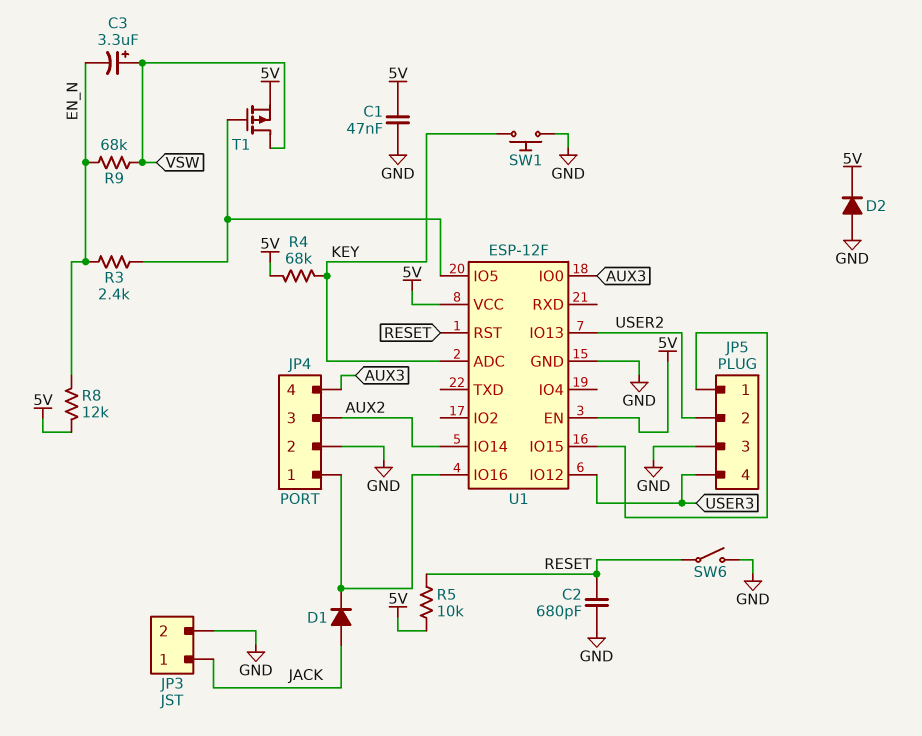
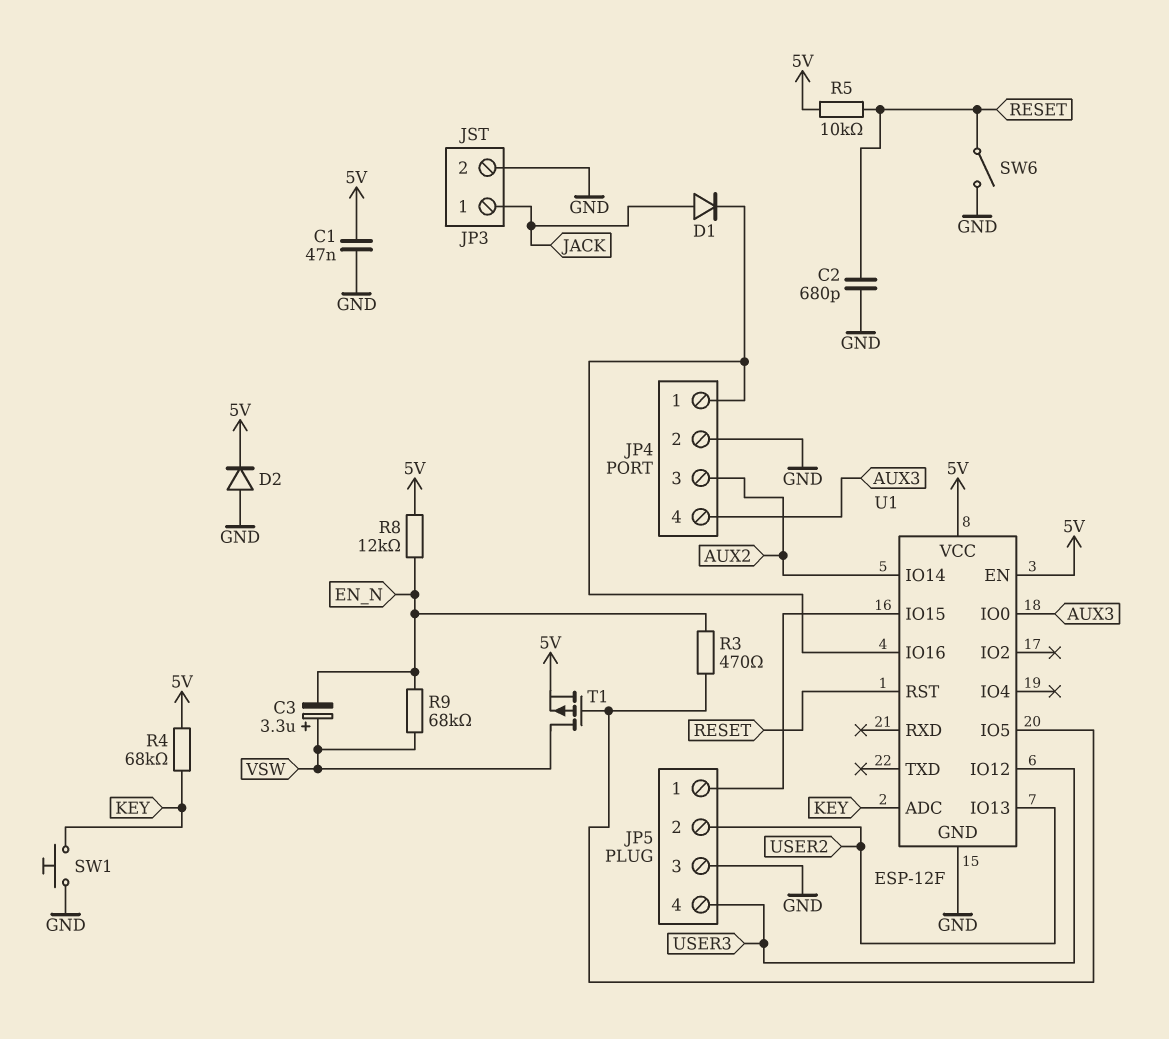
R3: 2.4k (EN_N, U1/IO5) -> 470 (EN_N, U1/IO5)

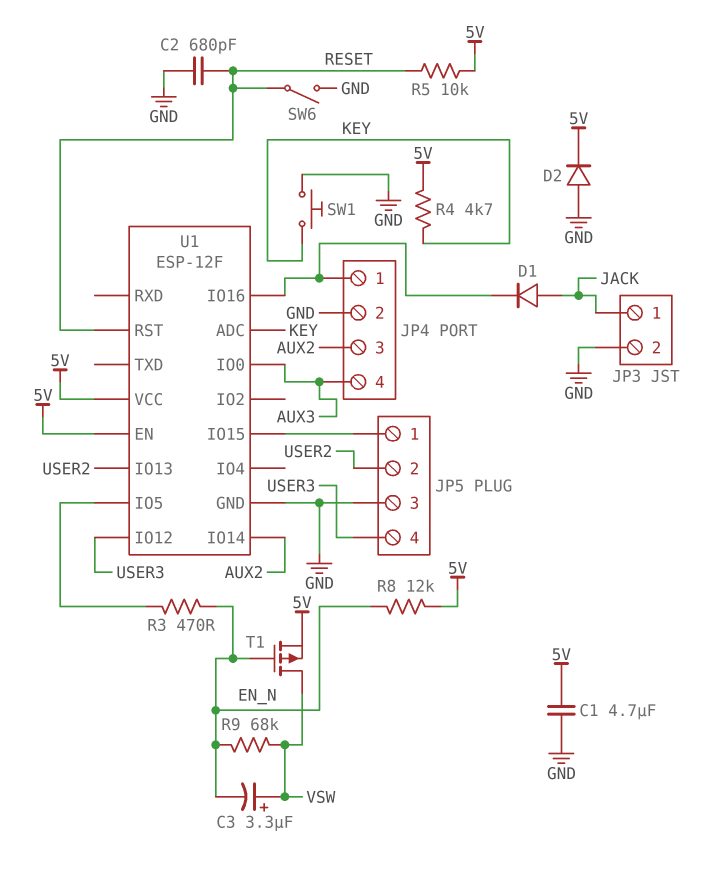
C1: 47nF (5V, GND) -> 4.7uF (5V, GND)
R4: 68k (5V, KEY) -> 4.7k (5V, KEY)
T1: PMOS (G U1/IO5, D VSW, S 5V) -> PMOS (G EN_N, D VSW, S 5V)

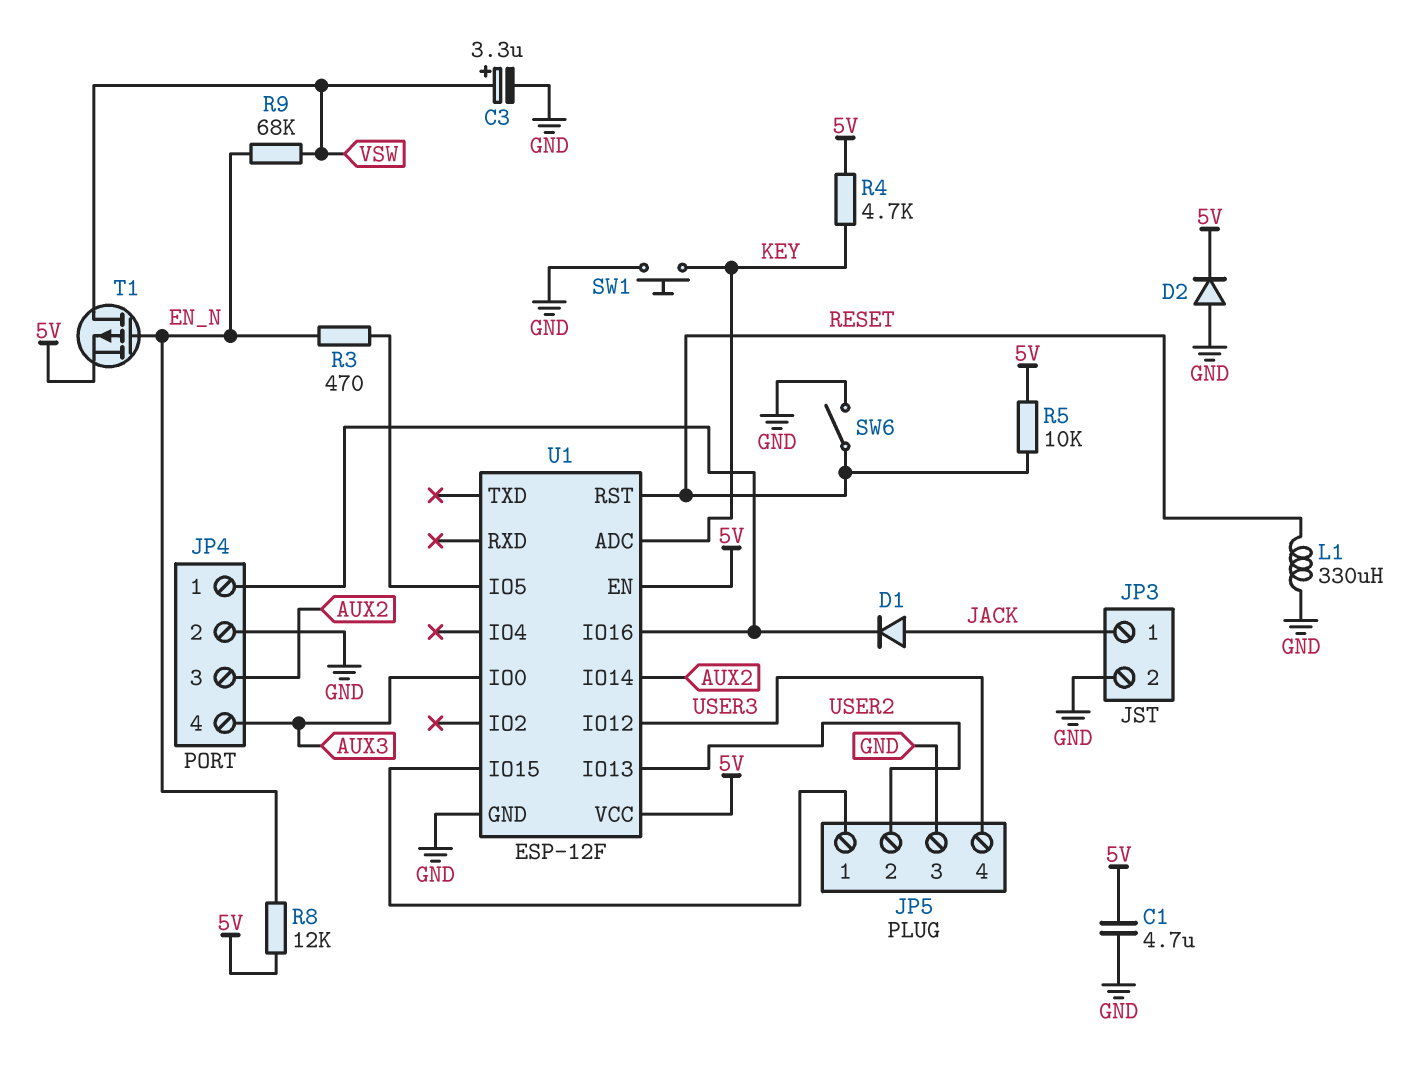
C2: 680pF (GND, RESET) -> none
C3: 3.3uF (plus VSW, minus EN_N) -> 3.3uF (plus VSW, minus GND)
L1: none -> 330uH (GND, RESET)

